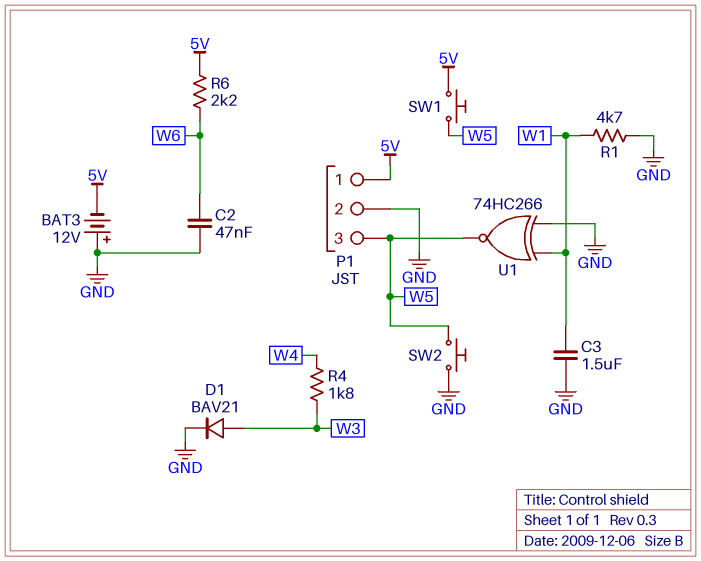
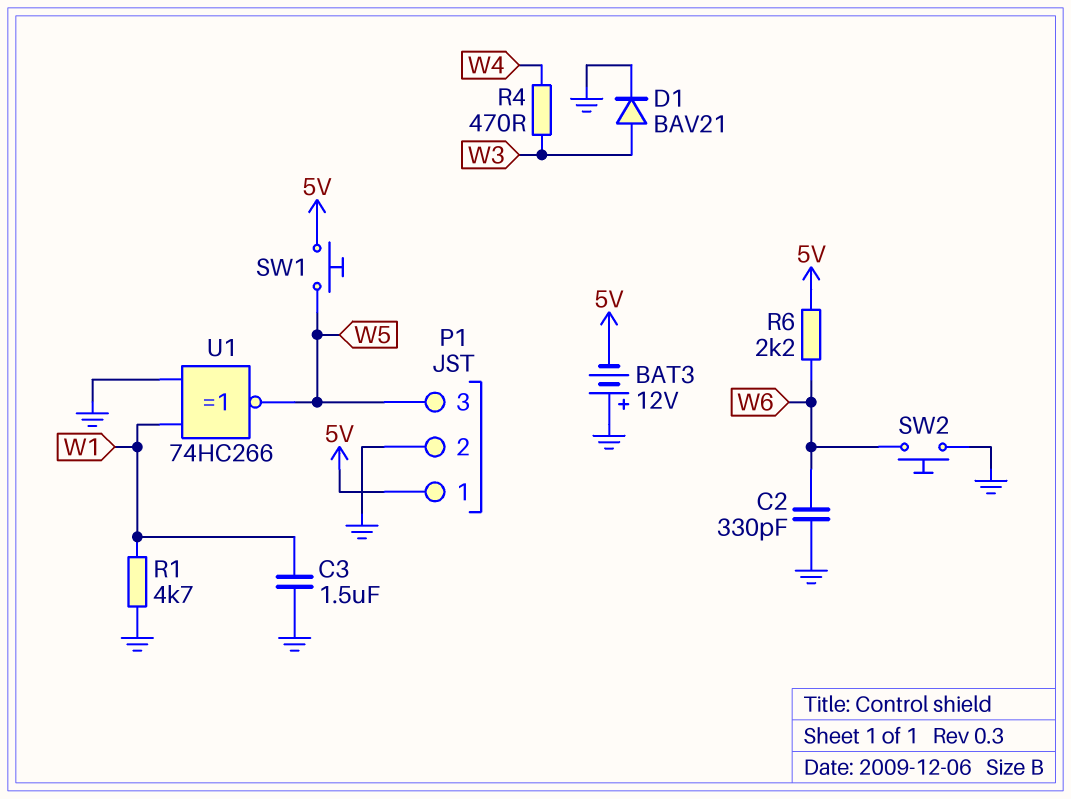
C2: 47nF (GND, W6) -> 330pF (GND, W6)
R4: 1.8k (W3, W4) -> 470 (W3, W4)
SW2: button (GND, W5) -> button (GND, W6)

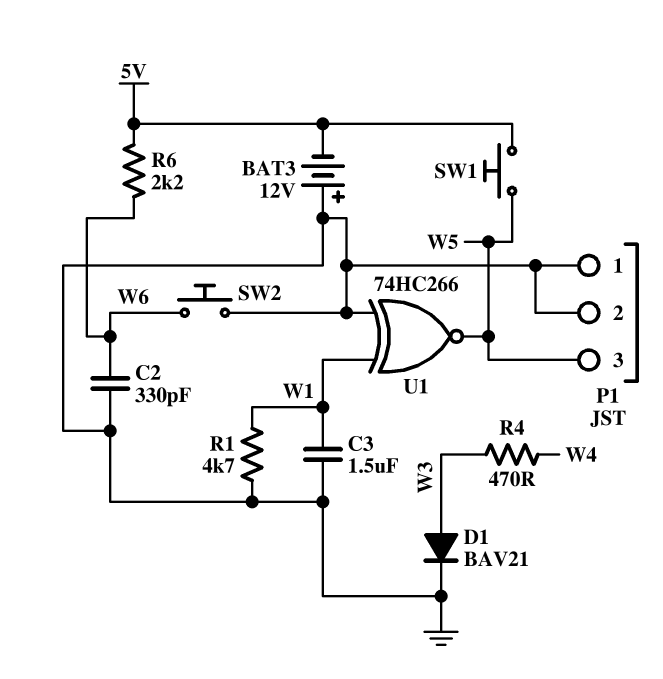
P1 pin 1: 5V -> GND

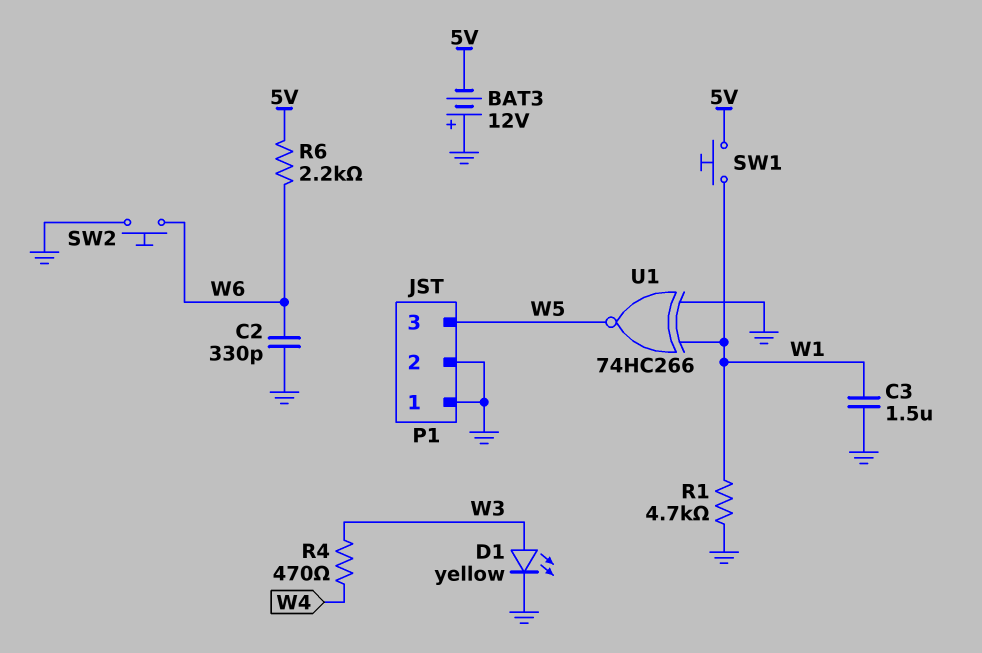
D1: diode BAV21 (A W3, K GND) -> LED yellow (A W3, K GND)
SW1: button (5V, W5) -> button (5V, W1)

